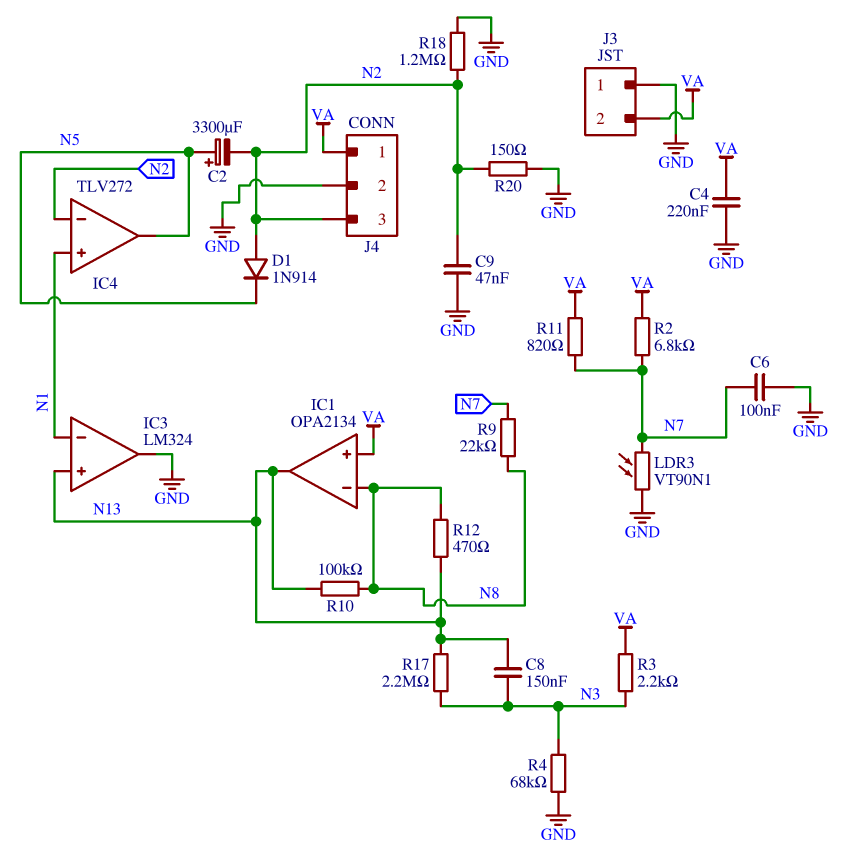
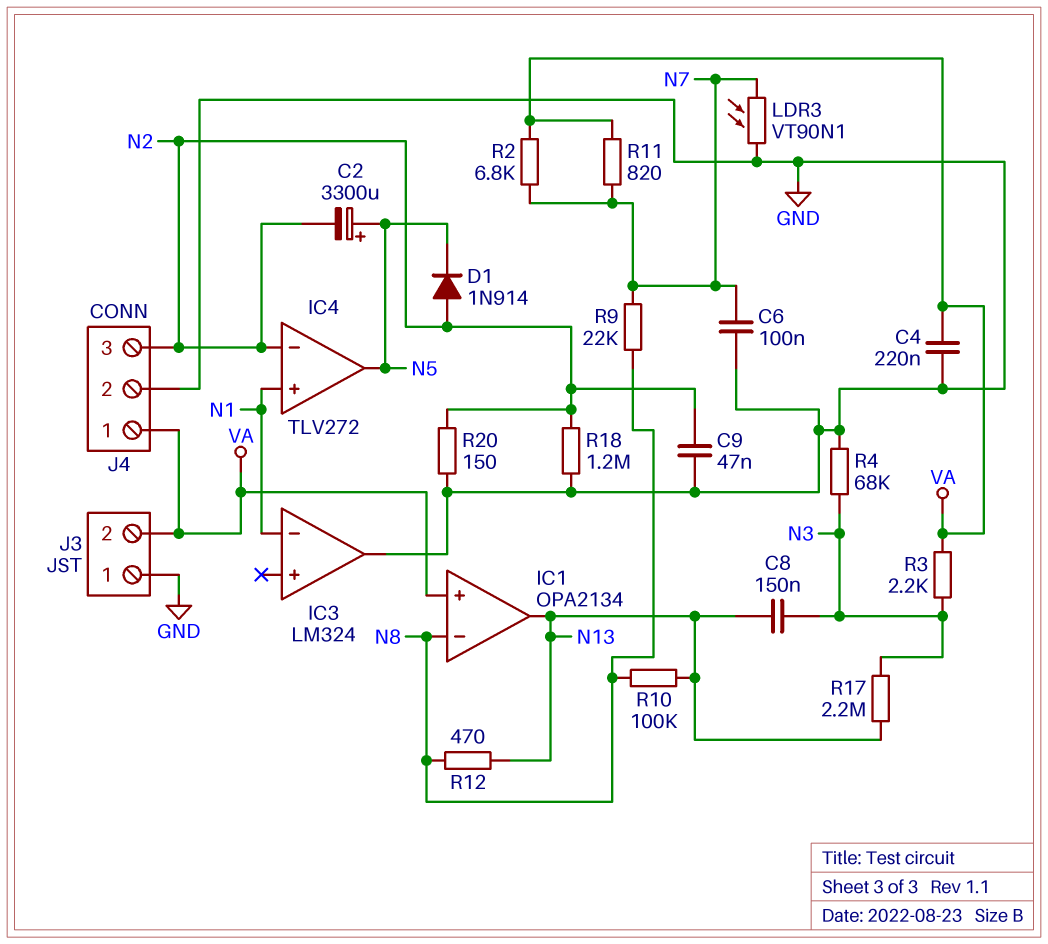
IC3 pin in+: N13 -> none

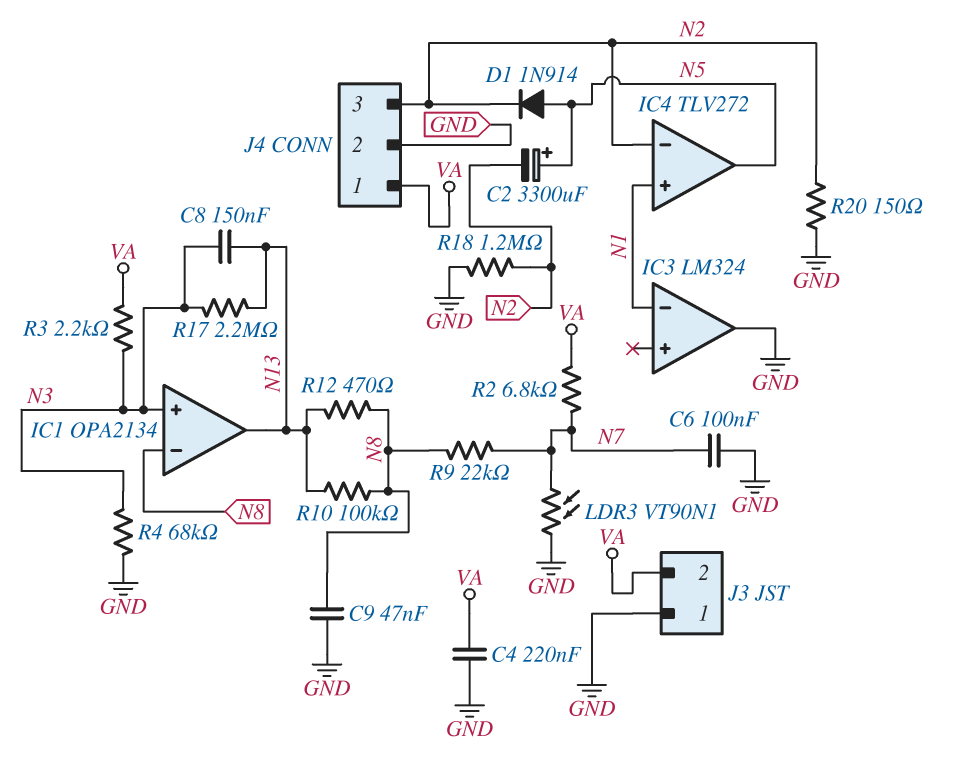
C9: 47nF (GND, N2) -> 47nF (GND, N8)
D1: diode 1N914 (A N2, K N5) -> diode 1N914 (A N5, K N2)
IC1 pin in+: VA -> N3
R11: 820 (N7, VA) -> none

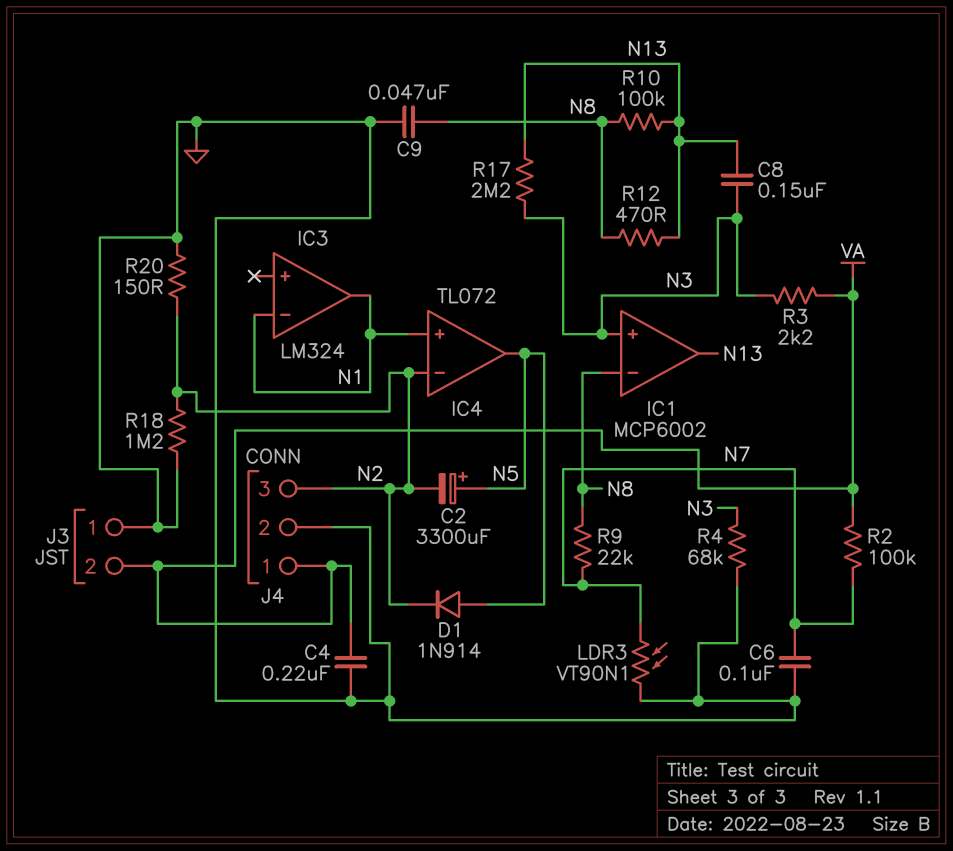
IC1: OPA2134 -> MCP6002
IC3 pin out: GND -> N1
IC4: TLV272 -> TL072
R2: 6.8k (N7, VA) -> 100k (N7, VA)

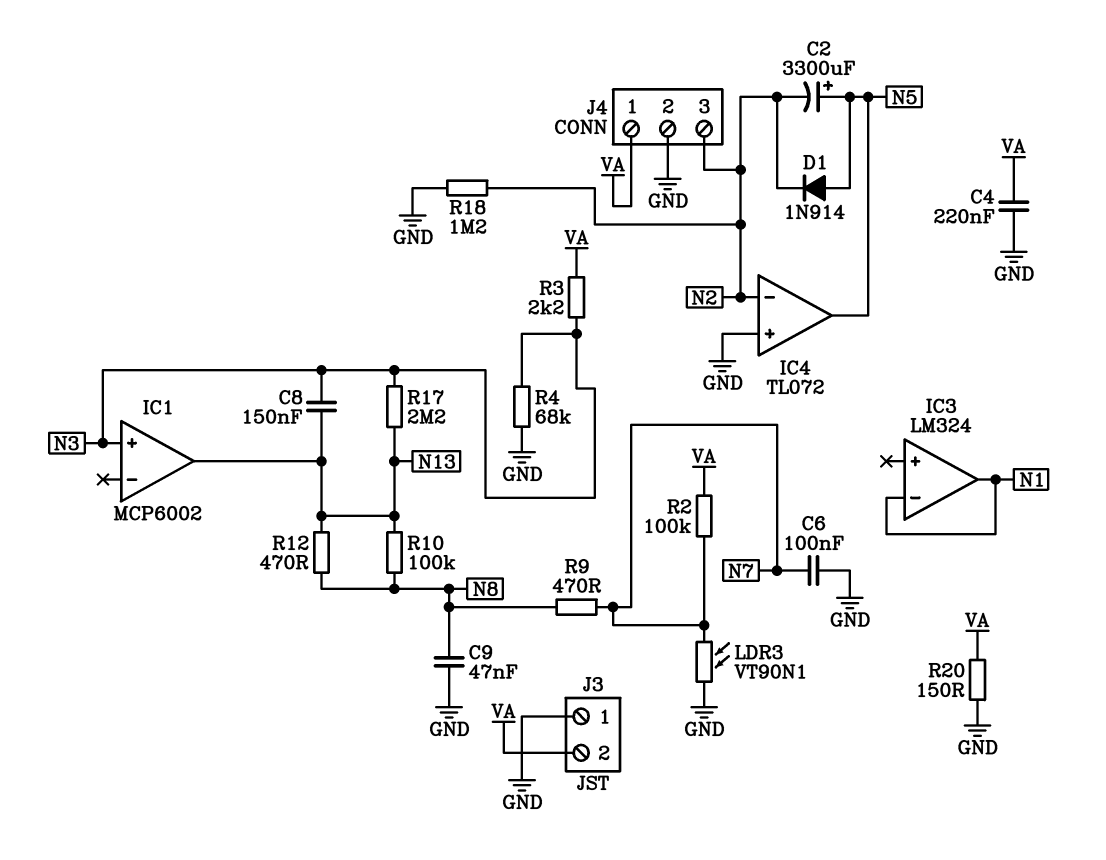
IC1 pin in-: N8 -> none
IC4 pin in+: N1 -> GND
R9: 22k (N7, N8) -> 470 (N7, N8)
R20: 150 (GND, N2) -> 150 (GND, VA)

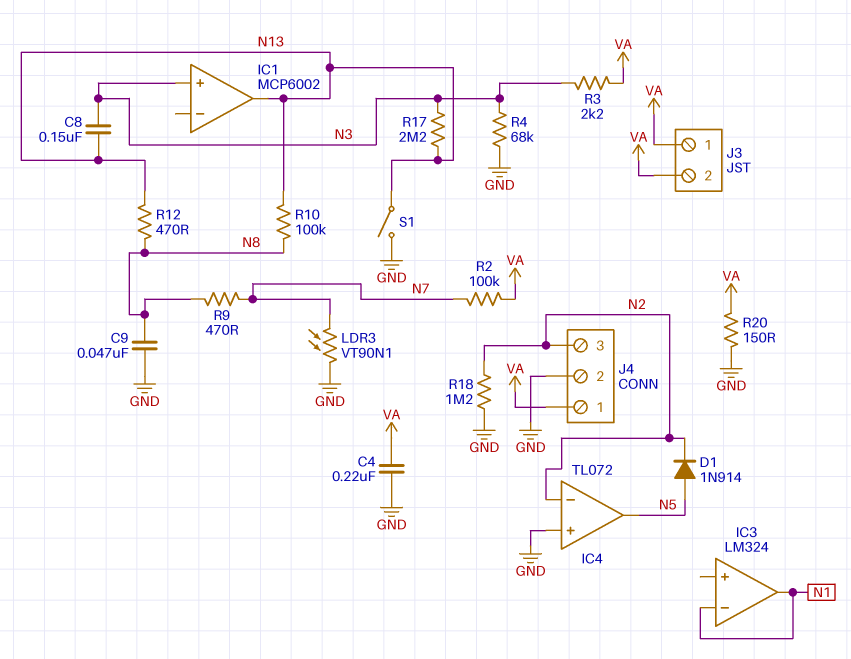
C2: 3300uF (plus N5, minus N2) -> none
C6: 100nF (GND, N7) -> none
J3 pin 1: GND -> VA
S1: none -> switch (GND, N13)

